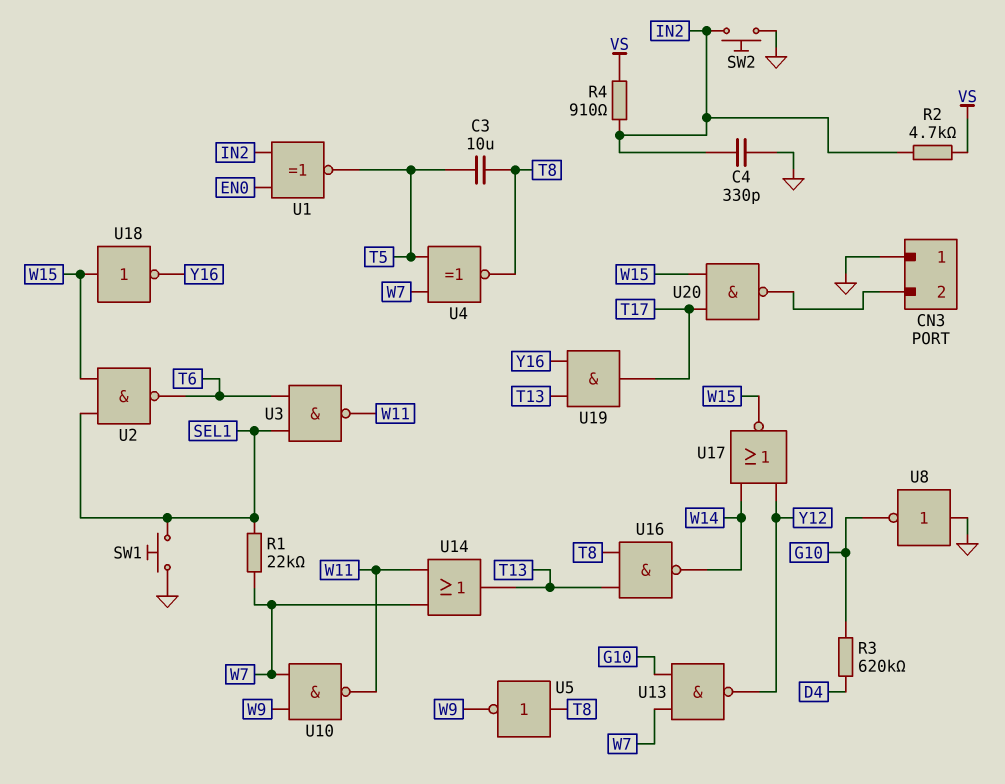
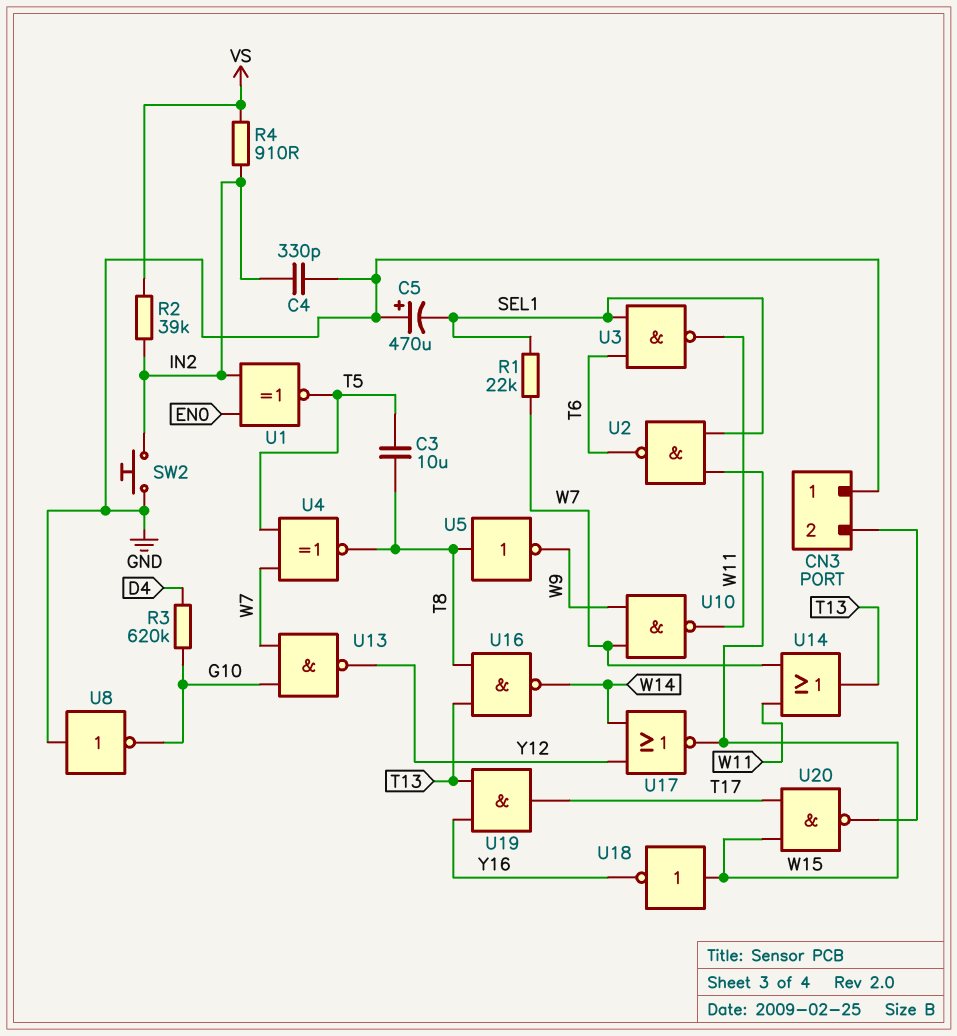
C5: none -> 470uF (plus GND, minus SEL1)
R2: 4.7k (IN2, VS) -> 39k (IN2, VS)
SW1: button (GND, SEL1) -> none

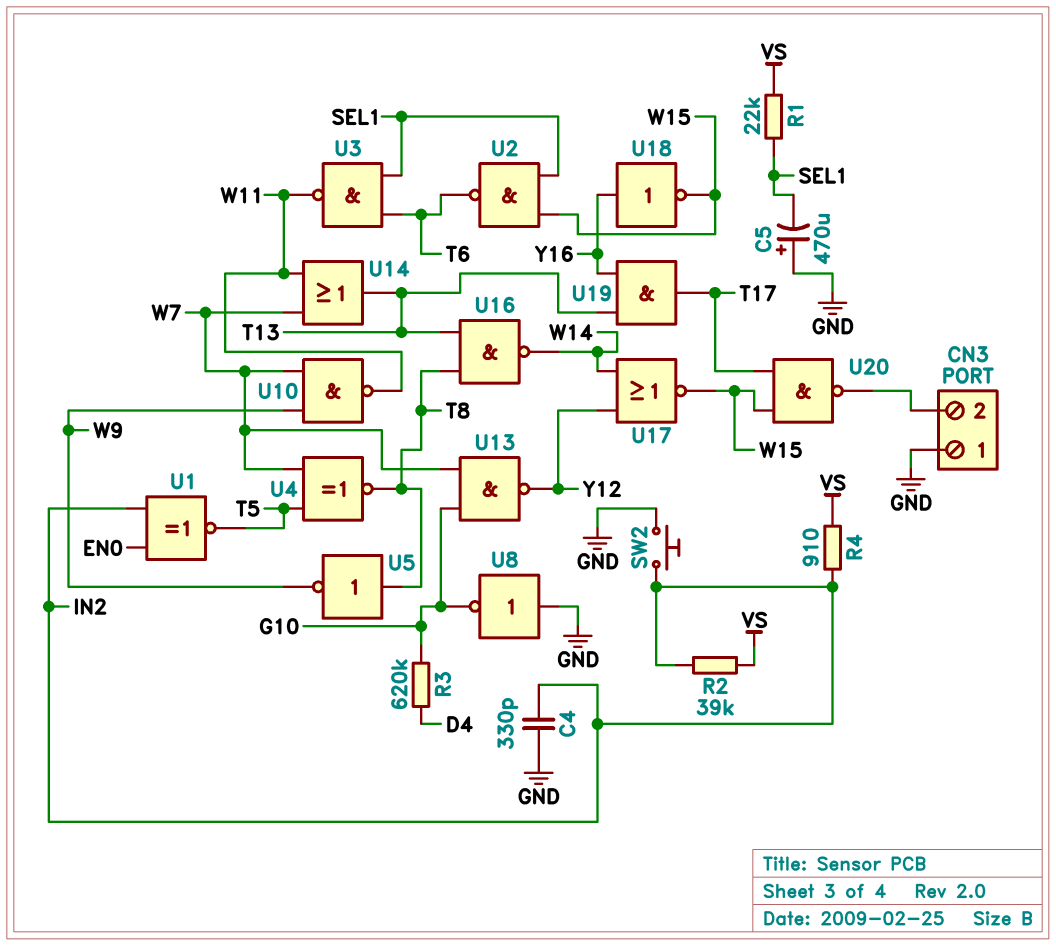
C3: 10uF (T5, T8) -> none
R1: 22k (SEL1, W7) -> 22k (SEL1, VS)
U18: NOT (in W15, out Y16) -> NOT (in Y16, out W15)

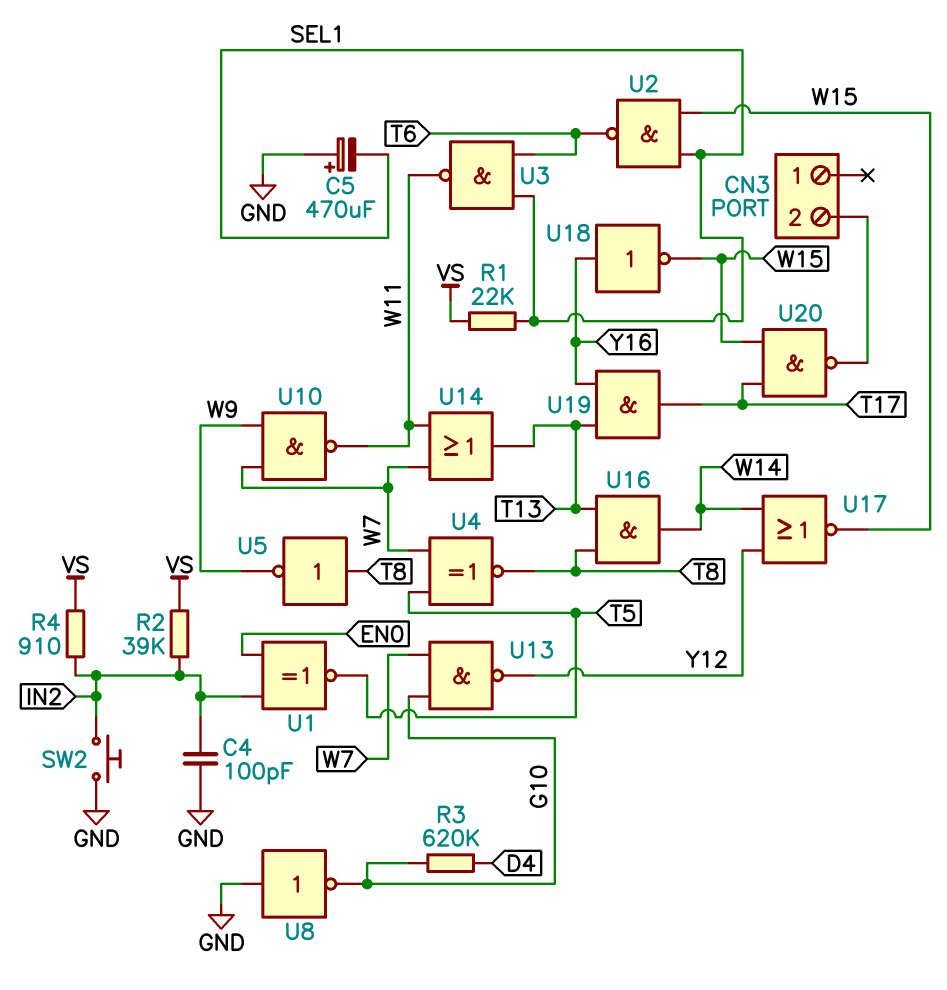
C4: 330pF (GND, IN2) -> 100pF (GND, IN2)
CN3 pin 1: GND -> none
U16: NAND (in T8, in T13, out W14) -> AND (in T8, in T13, out W14)

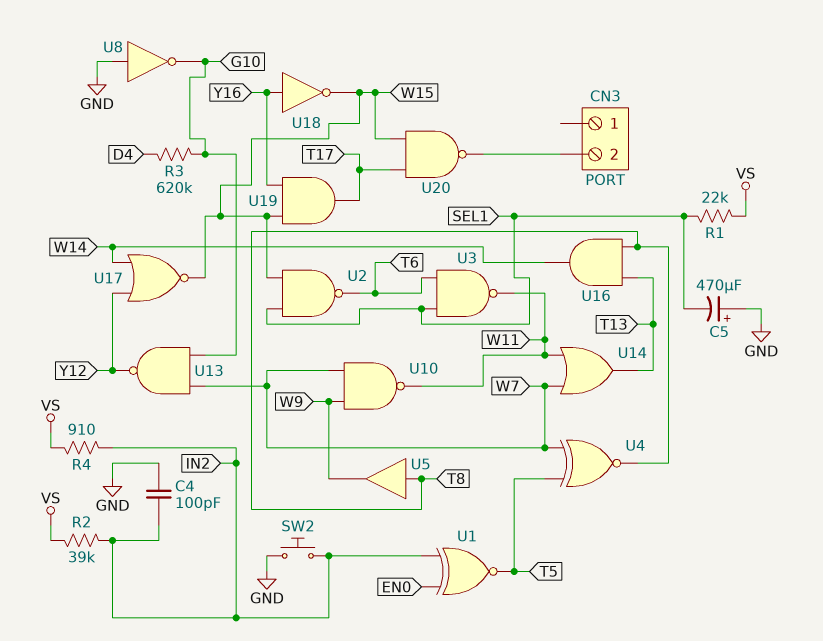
U5: NOT (in T8, out W9) -> buffer (in T8, out W9)
U19: AND (in T13, in Y16, out T17) -> AND (in W15, in Y16, out T17)

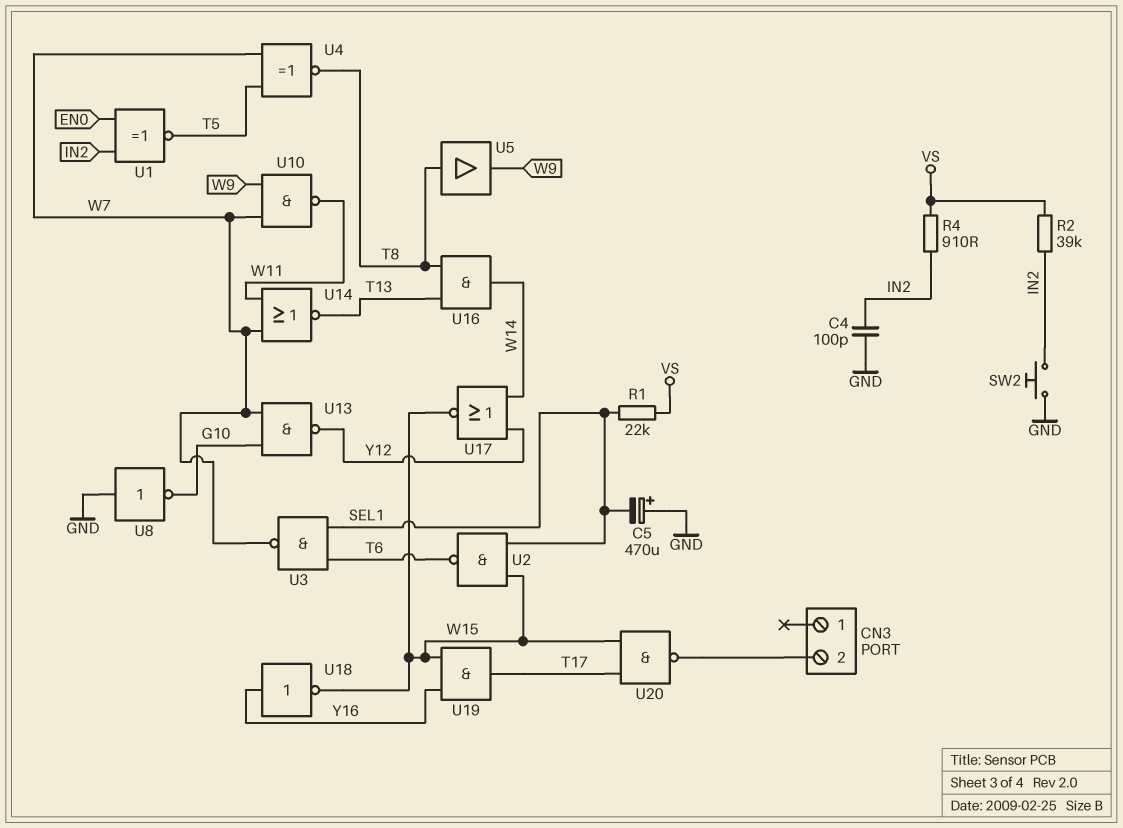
R3: 620k (D4, G10) -> none
U3: NAND (in SEL1, in T6, out W11) -> NAND (in SEL1, in T6, out W7)
U14: OR (in W7, in W11, out T13) -> NOR (in W7, in W11, out T13)

